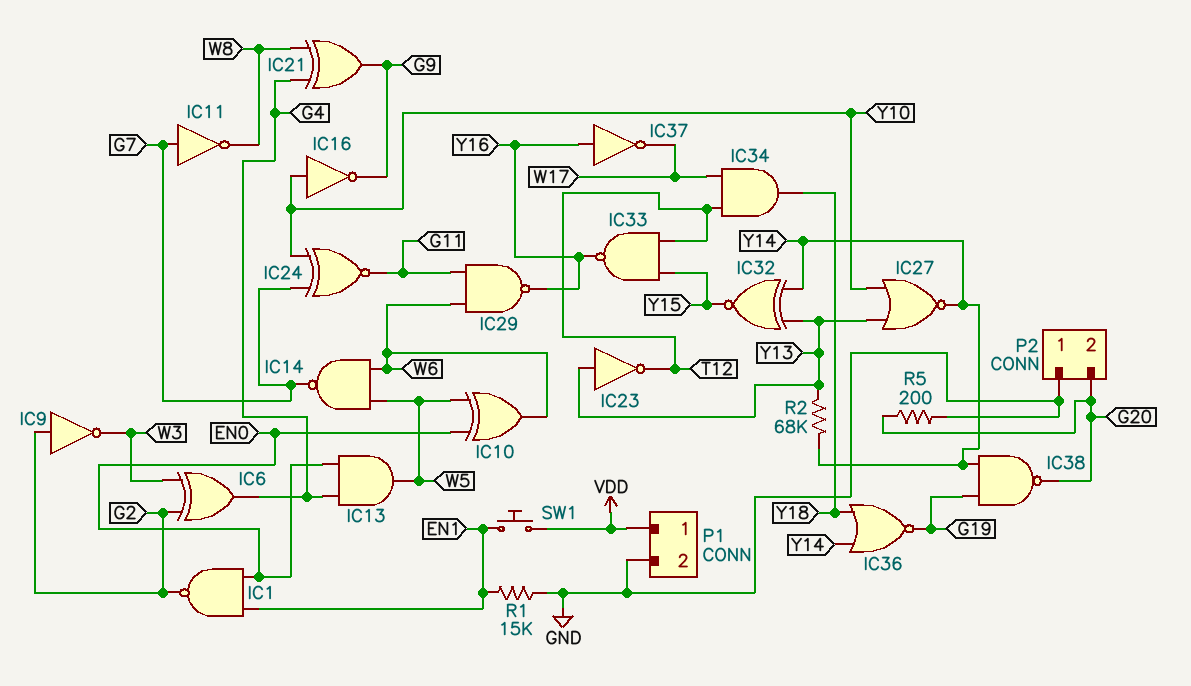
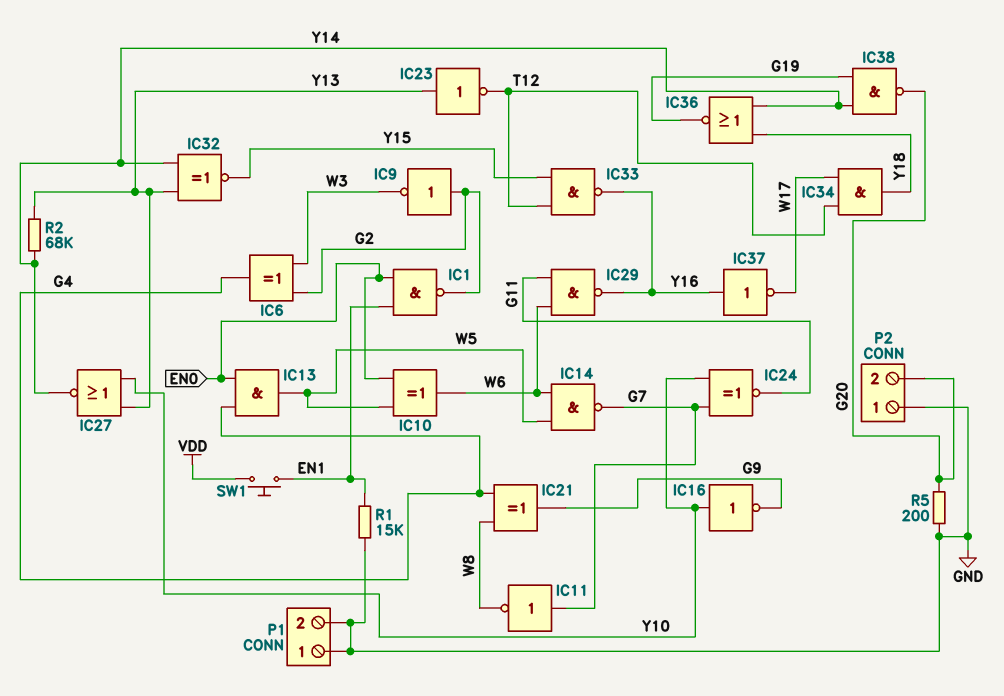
P1 pin 1: VDD -> GND

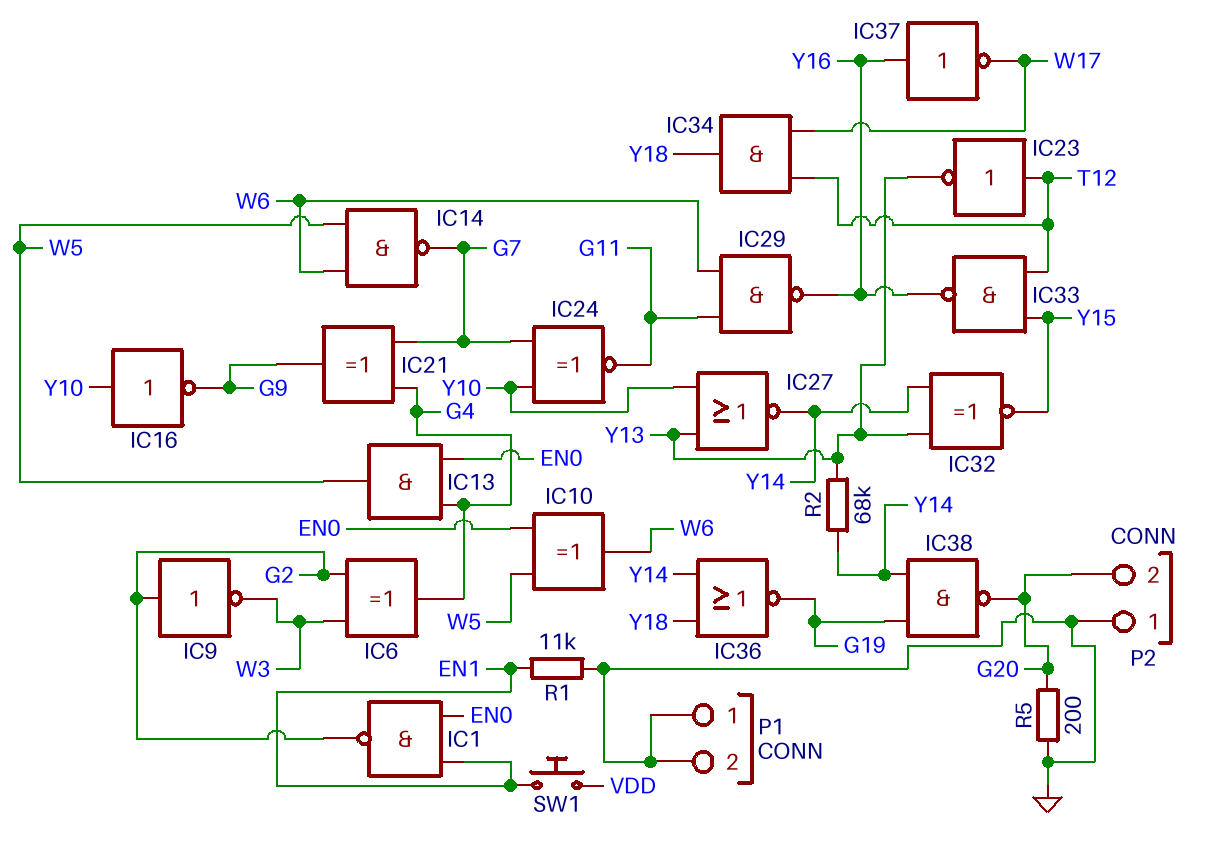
IC11: NOT (in G7, out W8) -> none
IC21: XOR (in G4, in W8, out G9) -> XOR (in G4, in G7, out G9)
IC23: NOT (in Y13, out T12) -> NOT (in T12, out Y13)
R1: 15k (EN1, GND) -> 11k (EN1, GND)

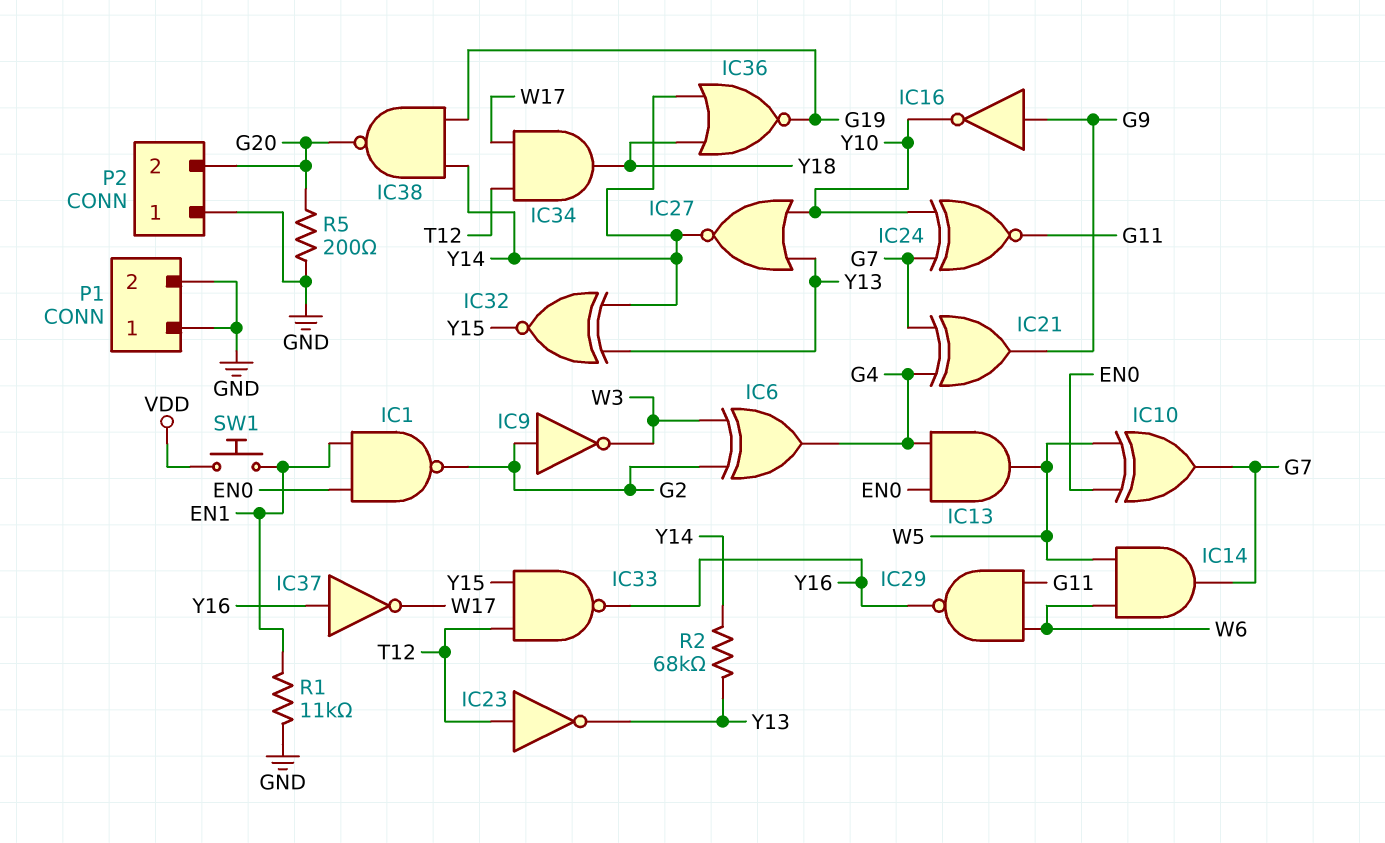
IC10: XOR (in EN0, in W5, out W6) -> XOR (in EN0, in W5, out G7)
IC14: NAND (in W5, in W6, out G7) -> AND (in W5, in W6, out G7)
IC16: NOT (in Y10, out G9) -> NOT (in G9, out Y10)

